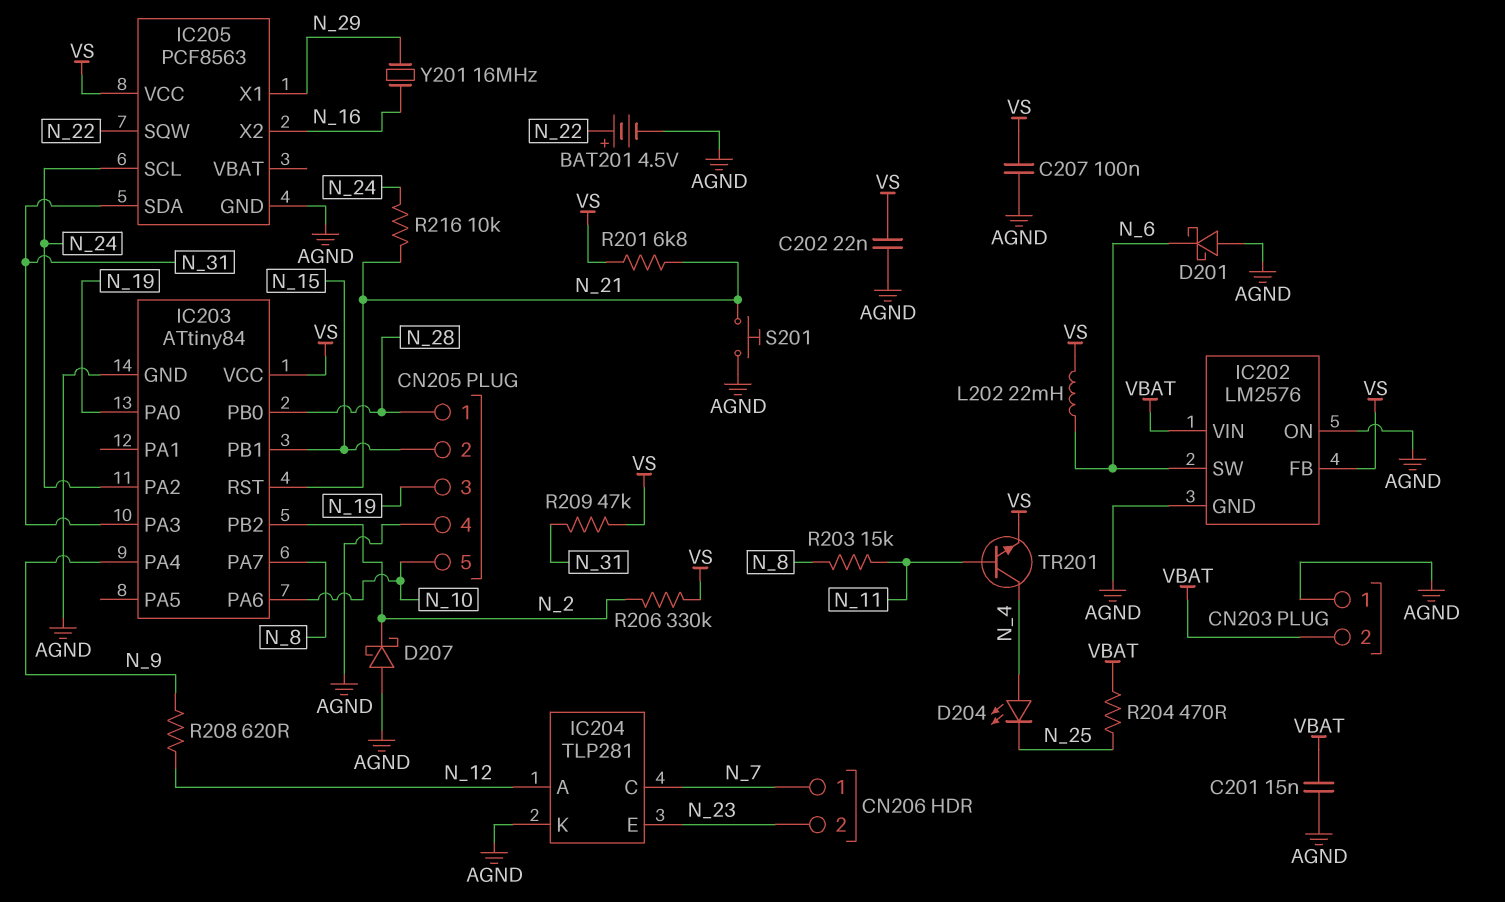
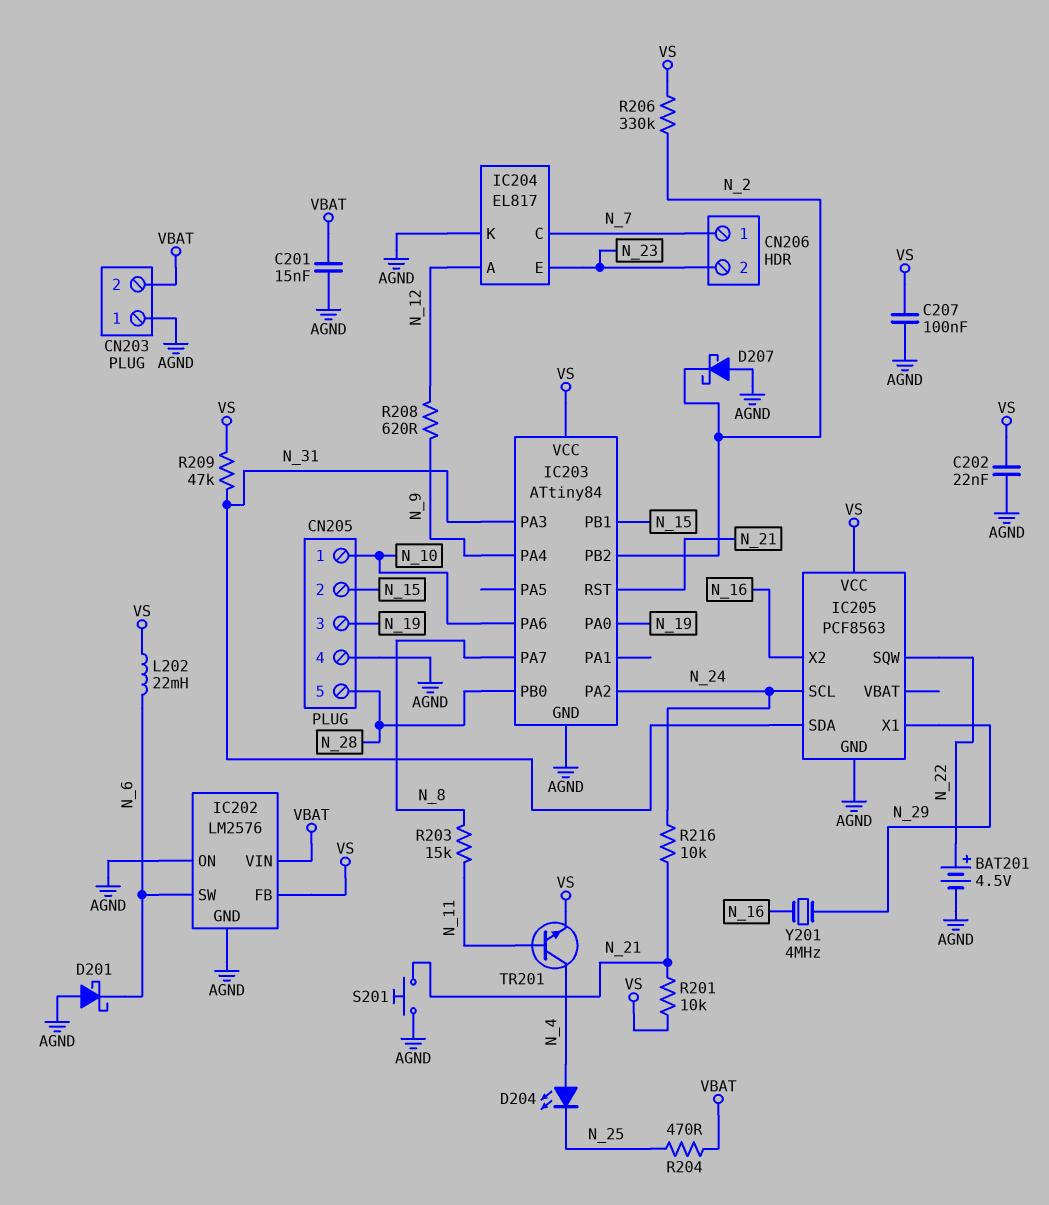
CN205 pin 1: N_28 -> N_10
CN205 pin 5: N_10 -> N_28
IC204: TLP281 -> EL817
R201: 6.8k (N_21, VS) -> 10k (N_21, VS)
Y201: 16MHz (N_16, N_29) -> 4MHz (N_16, N_29)

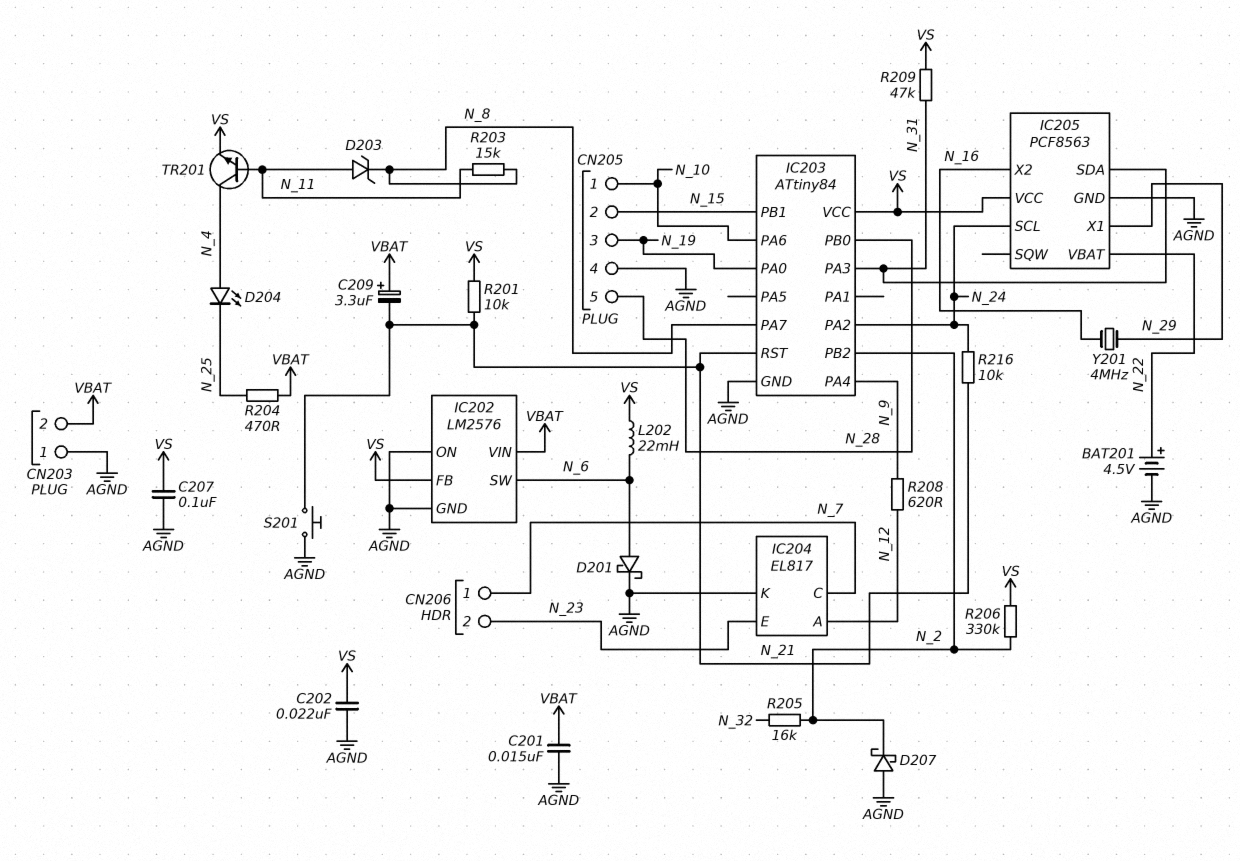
C209: none -> 3.3uF (plus VBAT, minus N_21)
D201: schottky (A AGND, K N_6) -> schottky (A N_6, K AGND)
D203: none -> zener (A N_11, K N_8)
IC205 pin SQW: N_22 -> none
IC205 pin VBAT: none -> N_22
R205: none -> 16k (N_2, N_32)

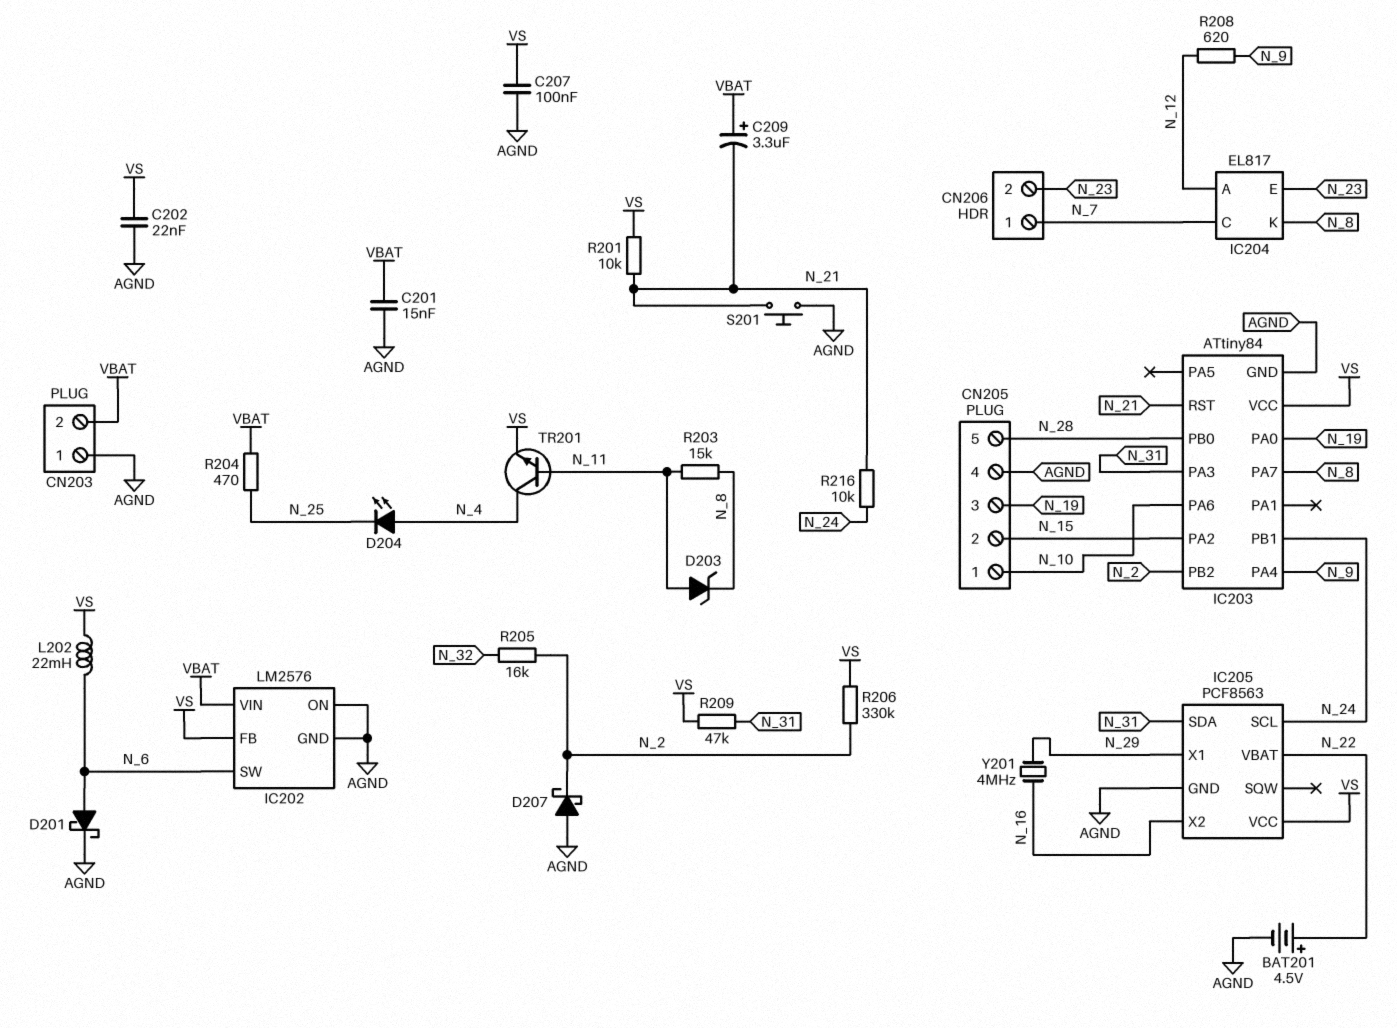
IC203 pin PA2: N_24 -> N_15
IC203 pin PB1: N_15 -> N_24
IC204 pin K: AGND -> N_8

